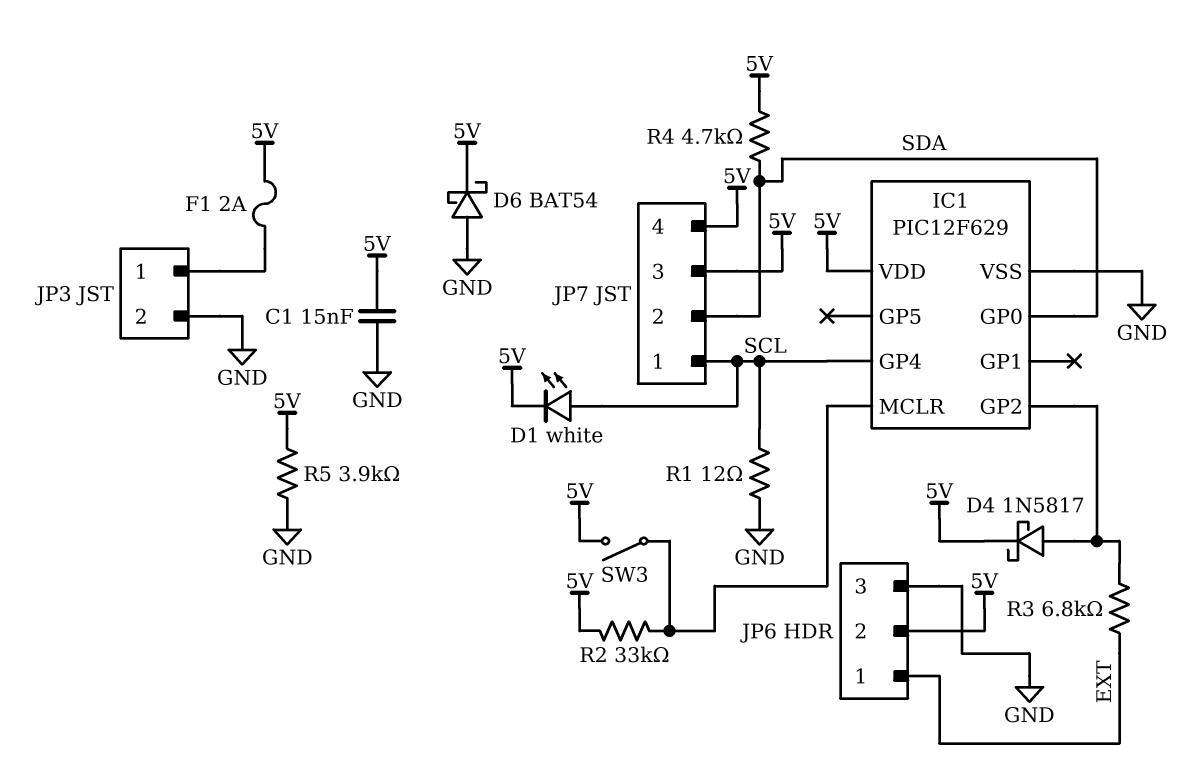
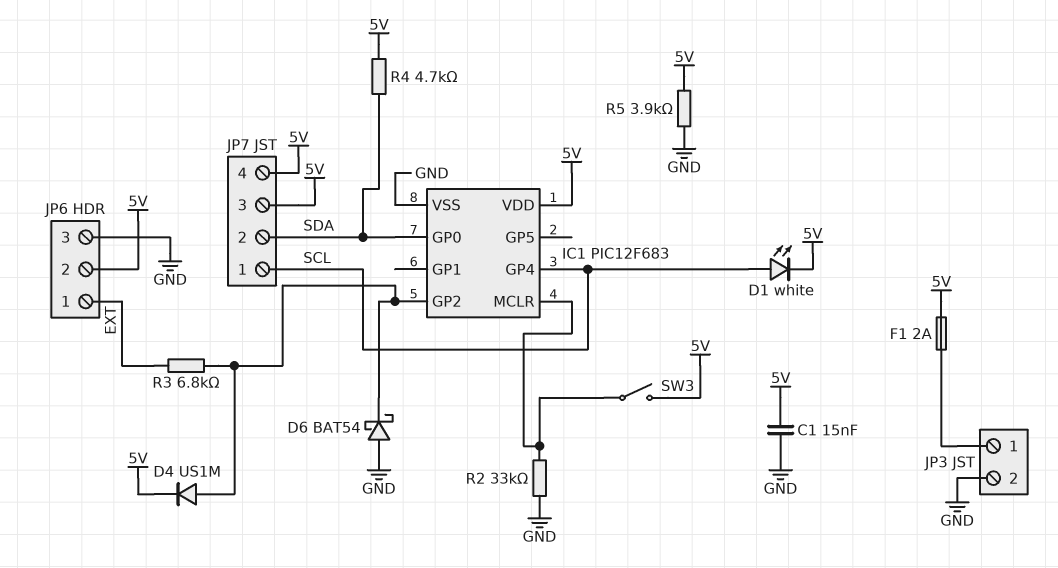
D4: schottky 1N5817 (A IC1/GP2, K 5V) -> diode US1M (A IC1/GP2, K 5V)
D6: schottky BAT54 (A GND, K 5V) -> schottky BAT54 (A GND, K IC1/GP2)
IC1: PIC12F629 -> PIC12F683
R1: 12 (GND, SCL) -> none
R2: 33k (5V, IC1/MCLR) -> 33k (GND, IC1/MCLR)

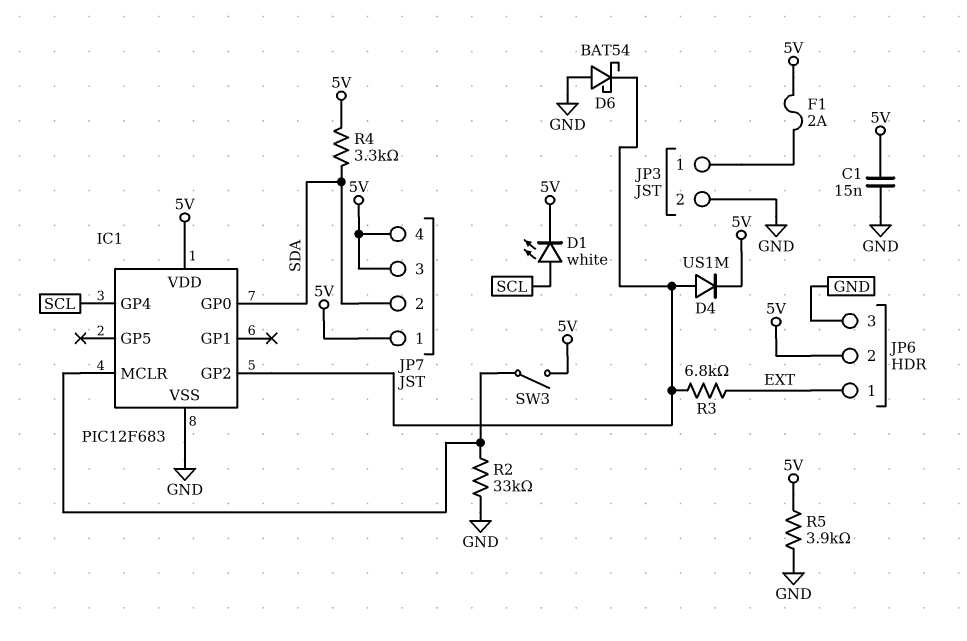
JP7 pin 1: SCL -> 5V
R4: 4.7k (5V, SDA) -> 3.3k (5V, SDA)

